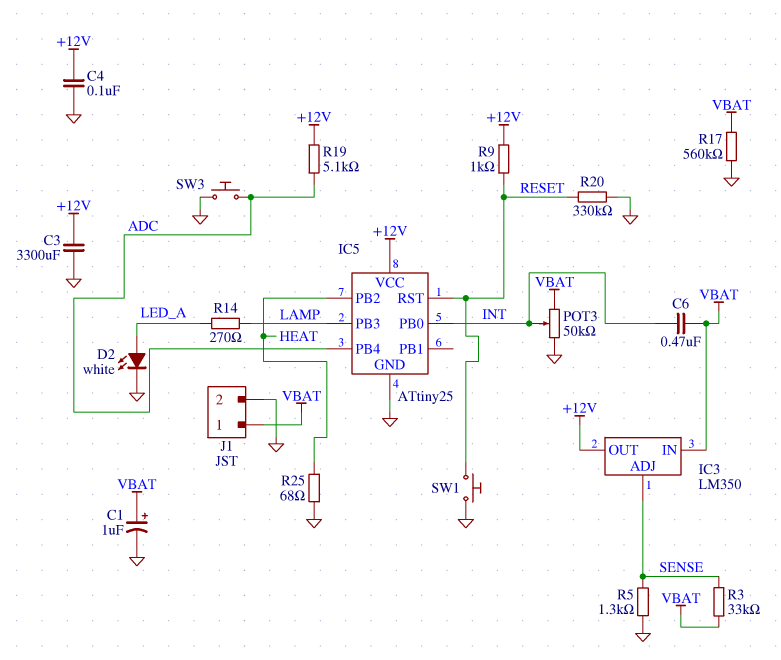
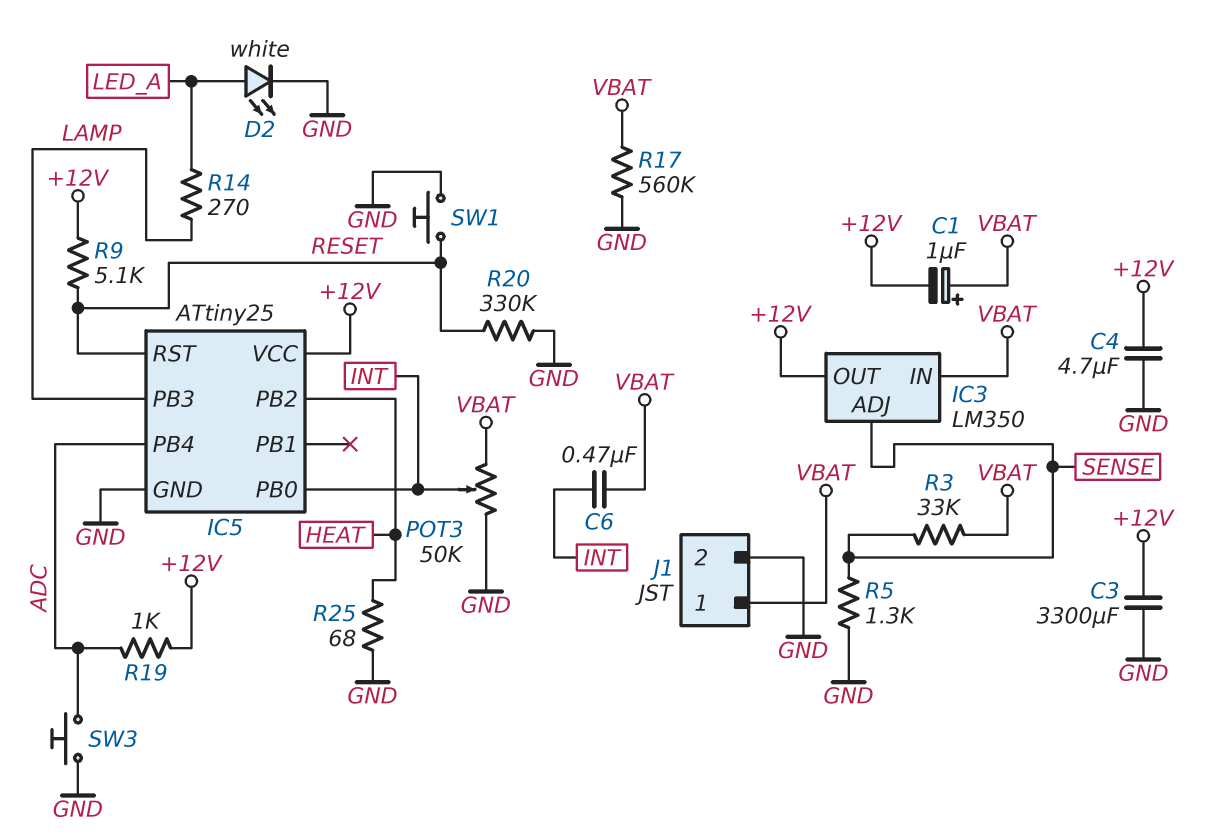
C1: 1uF (plus VBAT, minus GND) -> 1uF (plus VBAT, minus +12V)
C4: 100nF (+12V, GND) -> 4.7uF (+12V, GND)
R9: 1k (+12V, RESET) -> 5.1k (+12V, RESET)
R19: 5.1k (+12V, ADC) -> 1k (+12V, ADC)

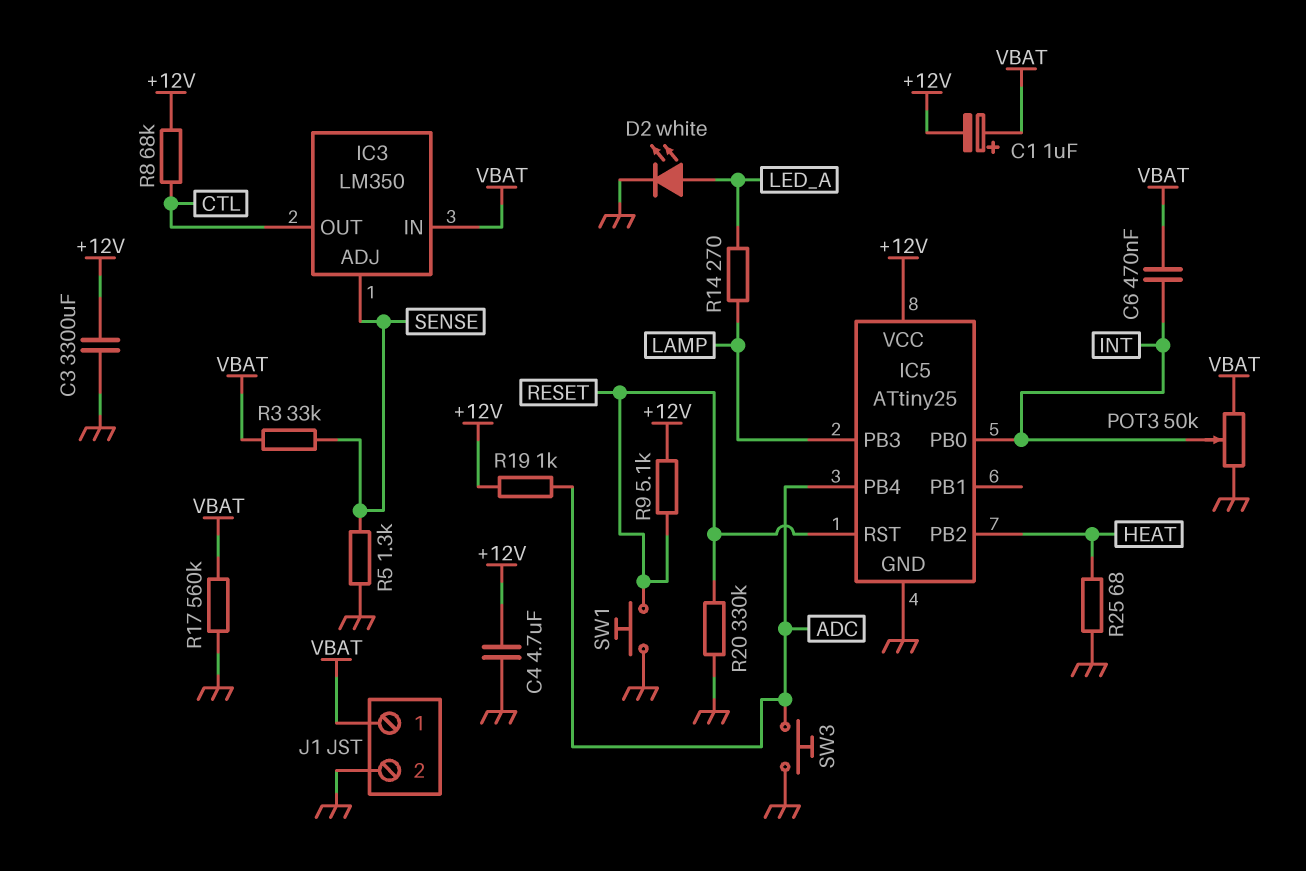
IC3 pin OUT: +12V -> CTL
R8: none -> 68k (+12V, CTL)

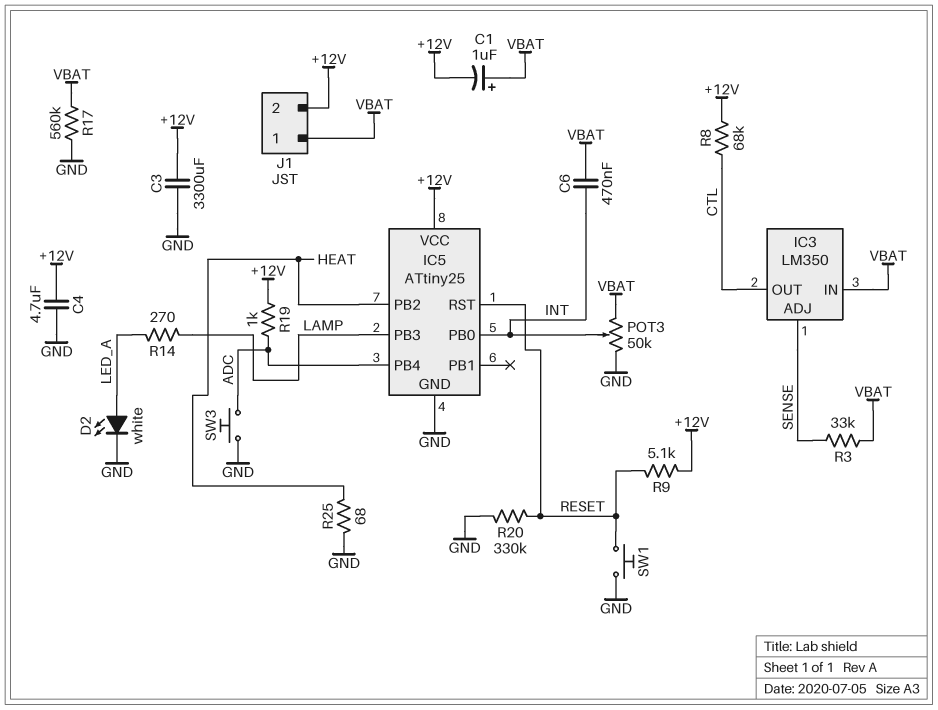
J1 pin 2: GND -> +12V
R5: 1.3k (GND, SENSE) -> none

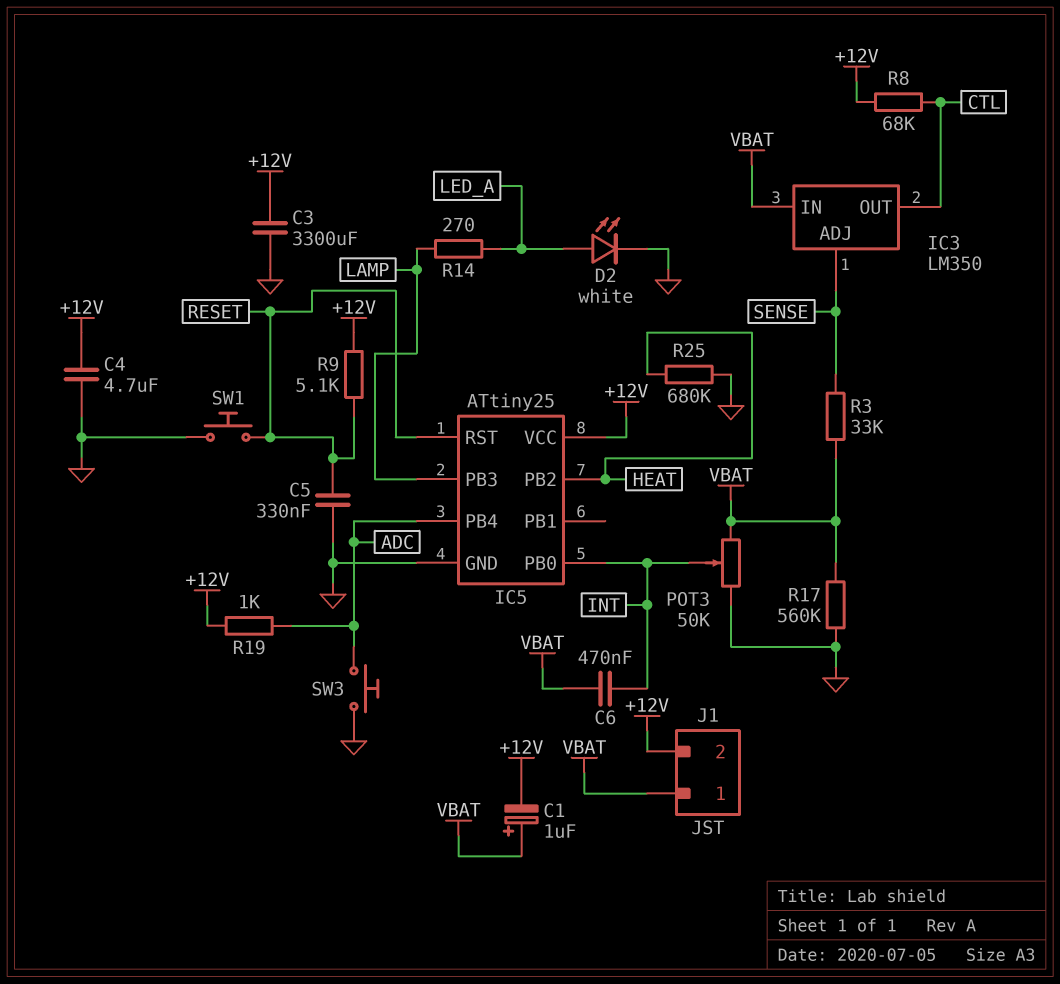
C5: none -> 330nF (GND, RESET)
R20: 330k (GND, RESET) -> none
R25: 68 (GND, HEAT) -> 680k (GND, HEAT)

